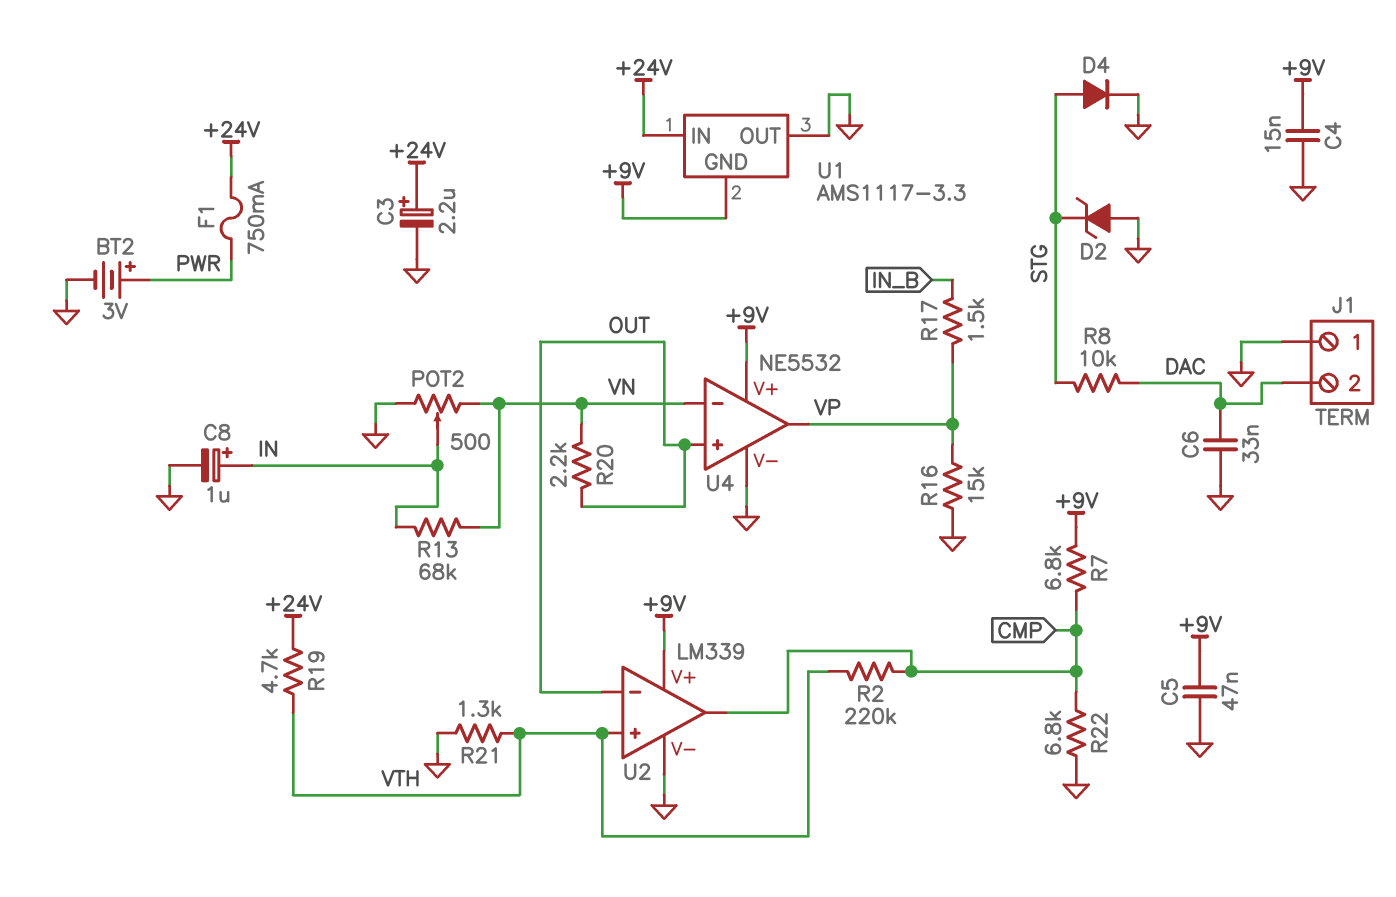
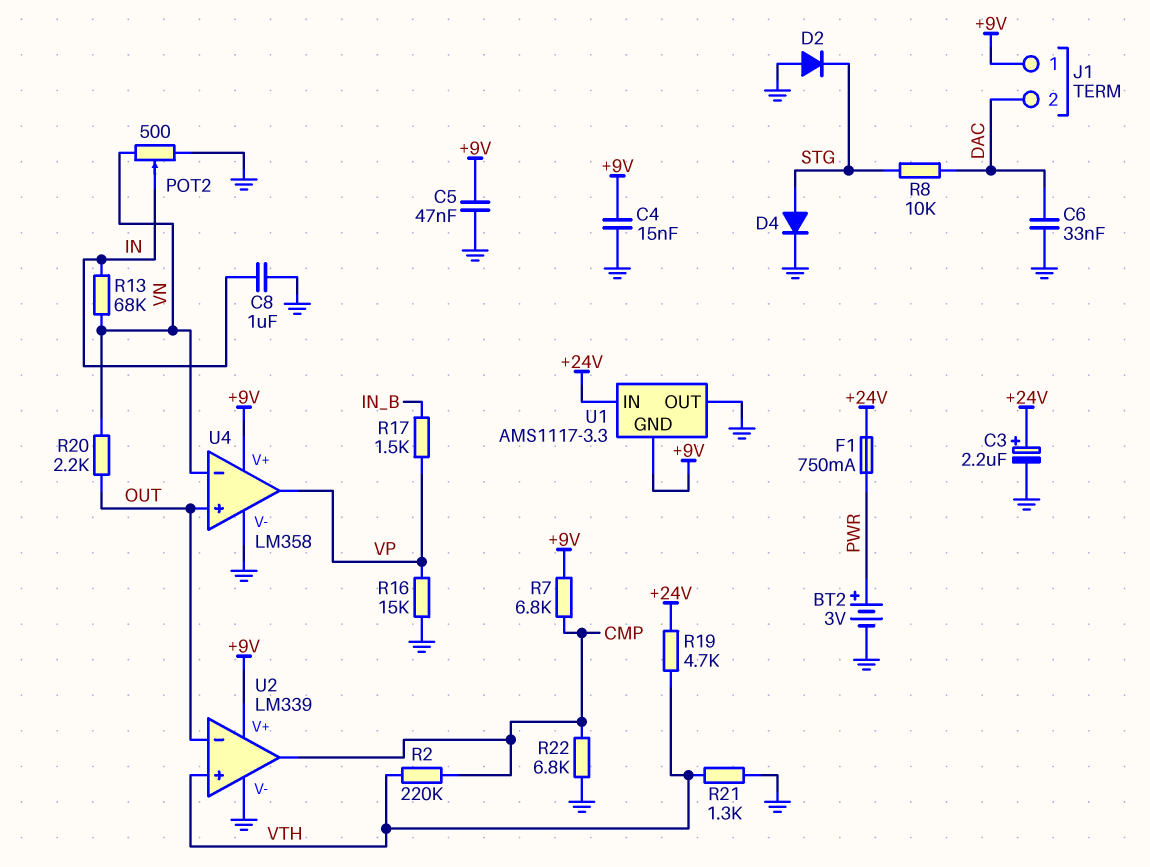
C8: 1uF (plus IN, minus GND) -> 1uF (GND, IN)
D2: zener (A GND, K STG) -> diode (A GND, K STG)
J1 pin 1: GND -> +9V
U4: NE5532 -> LM358

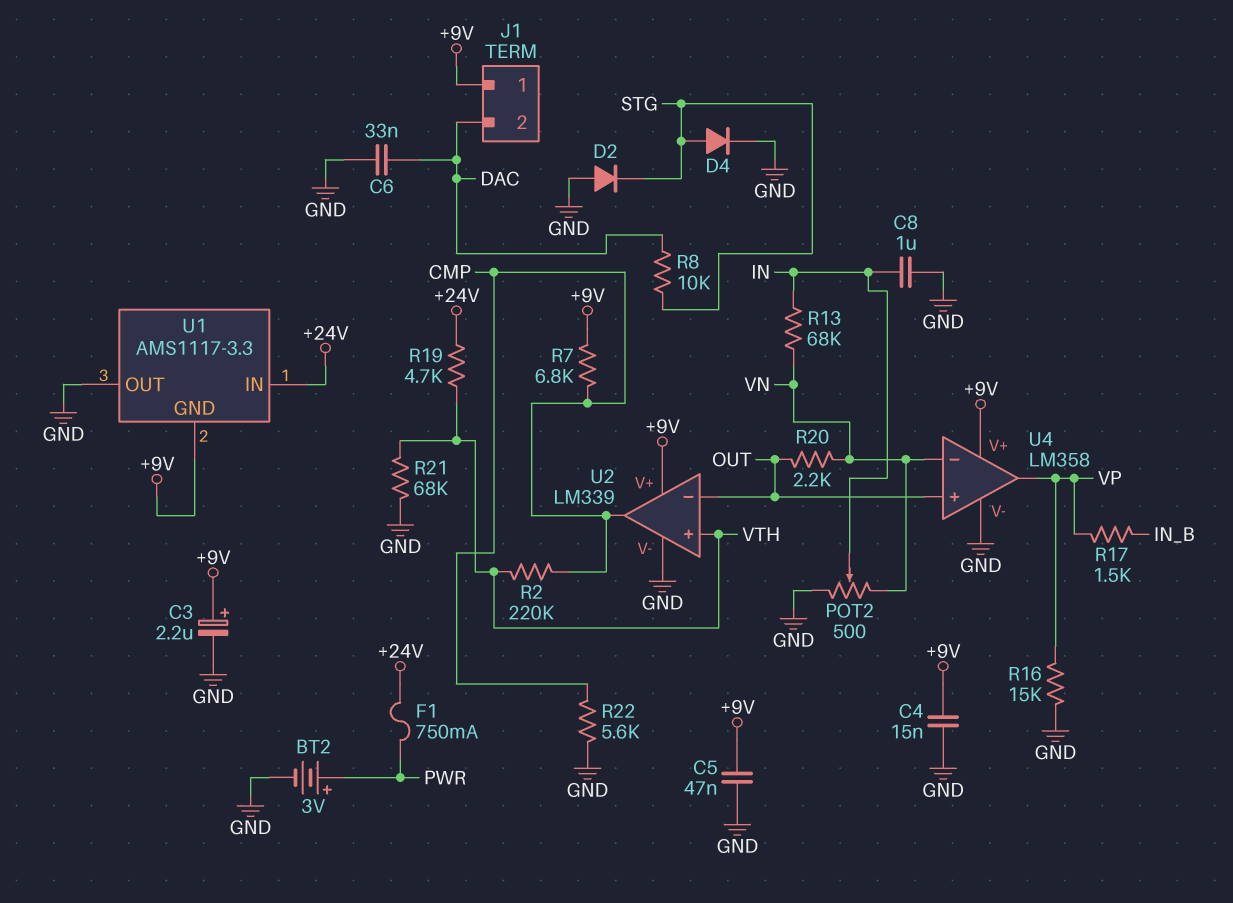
C3: 2.2uF (plus +24V, minus GND) -> 2.2uF (plus +9V, minus GND)
R21: 1.3k (GND, VTH) -> 68k (GND, VTH)
R22: 6.8k (CMP, GND) -> 5.6k (CMP, GND)

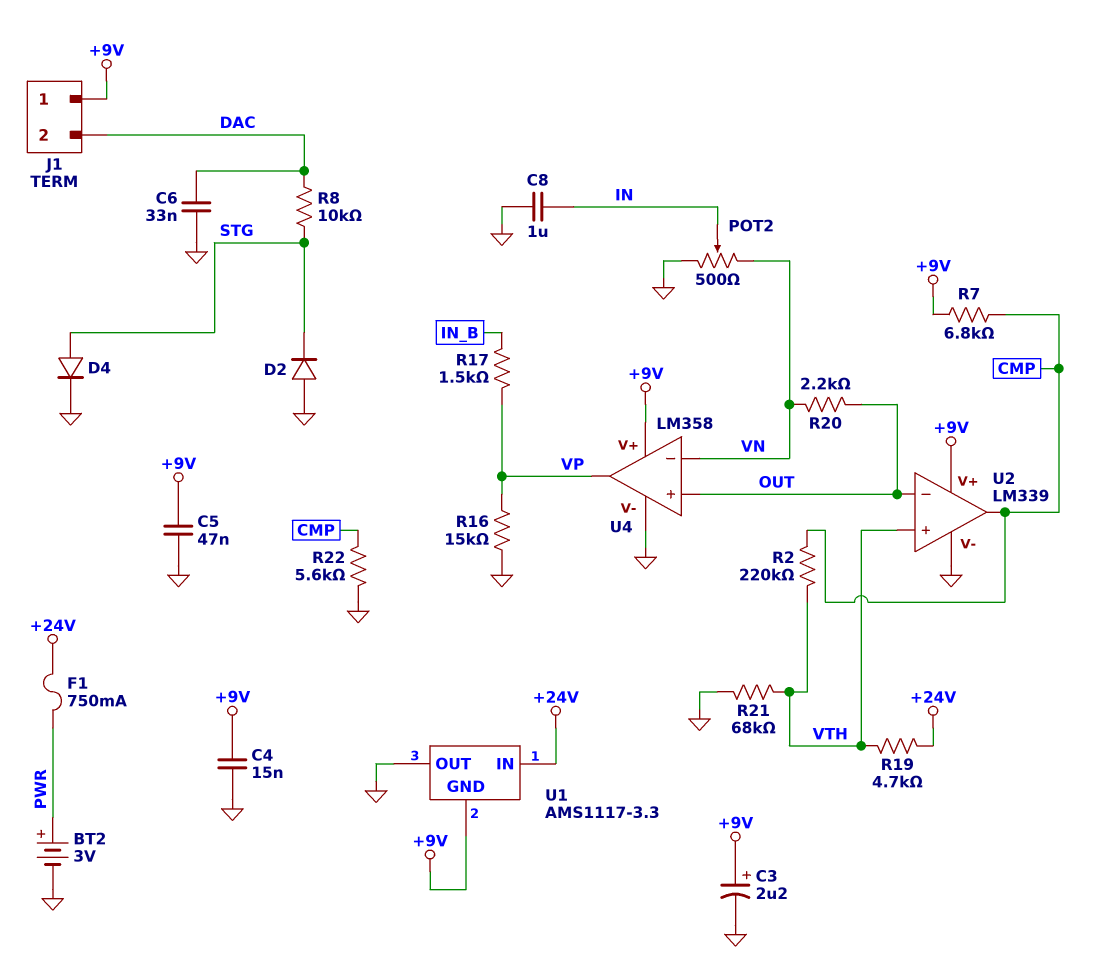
R13: 68k (IN, VN) -> none

